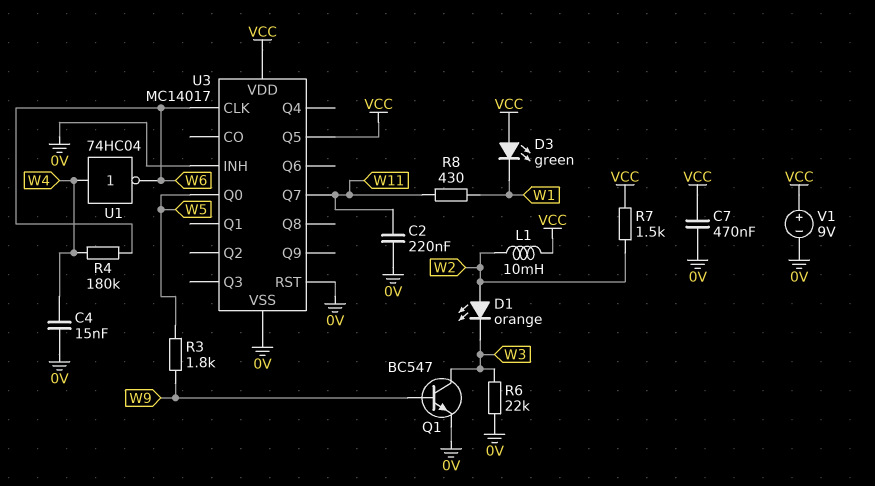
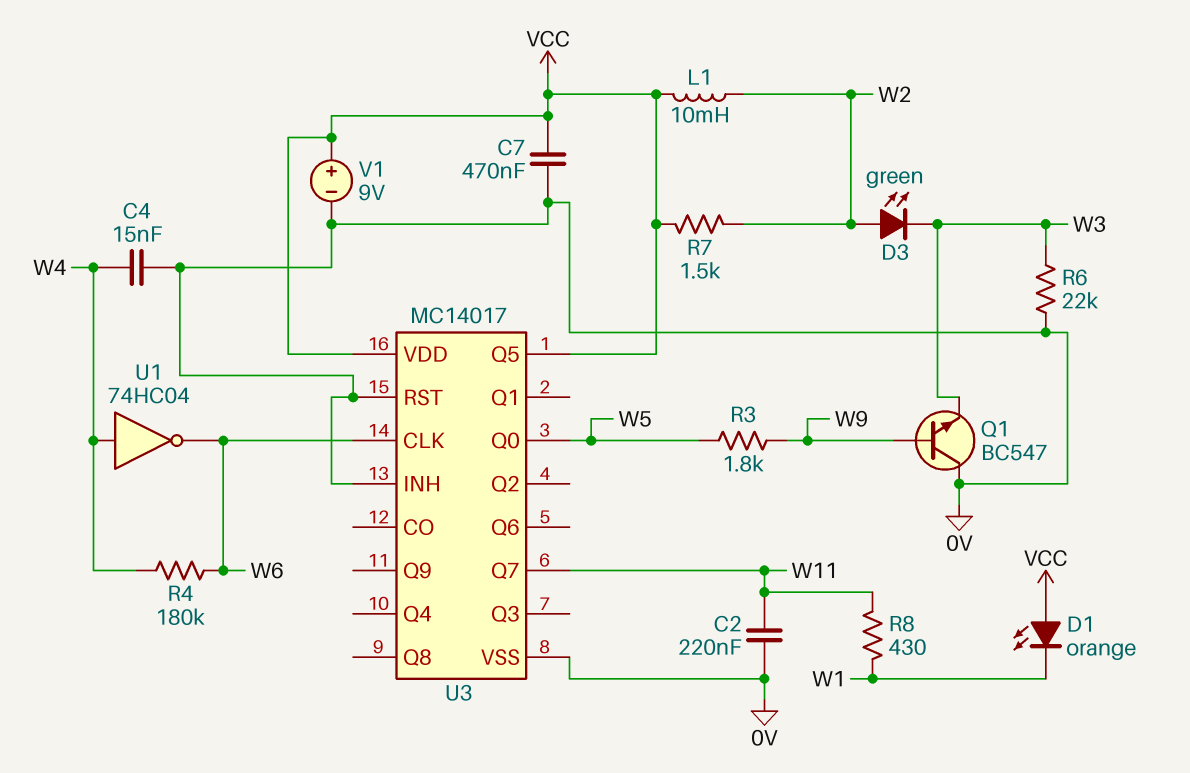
D1: LED orange (A W2, K W3) -> LED orange (A VCC, K W1)
D3: LED green (A VCC, K W1) -> LED green (A W2, K W3)
Q1: NPN BC547 (B W9, C W3, E 0V) -> NPN BC547 (B W9, C 0V, E W3)

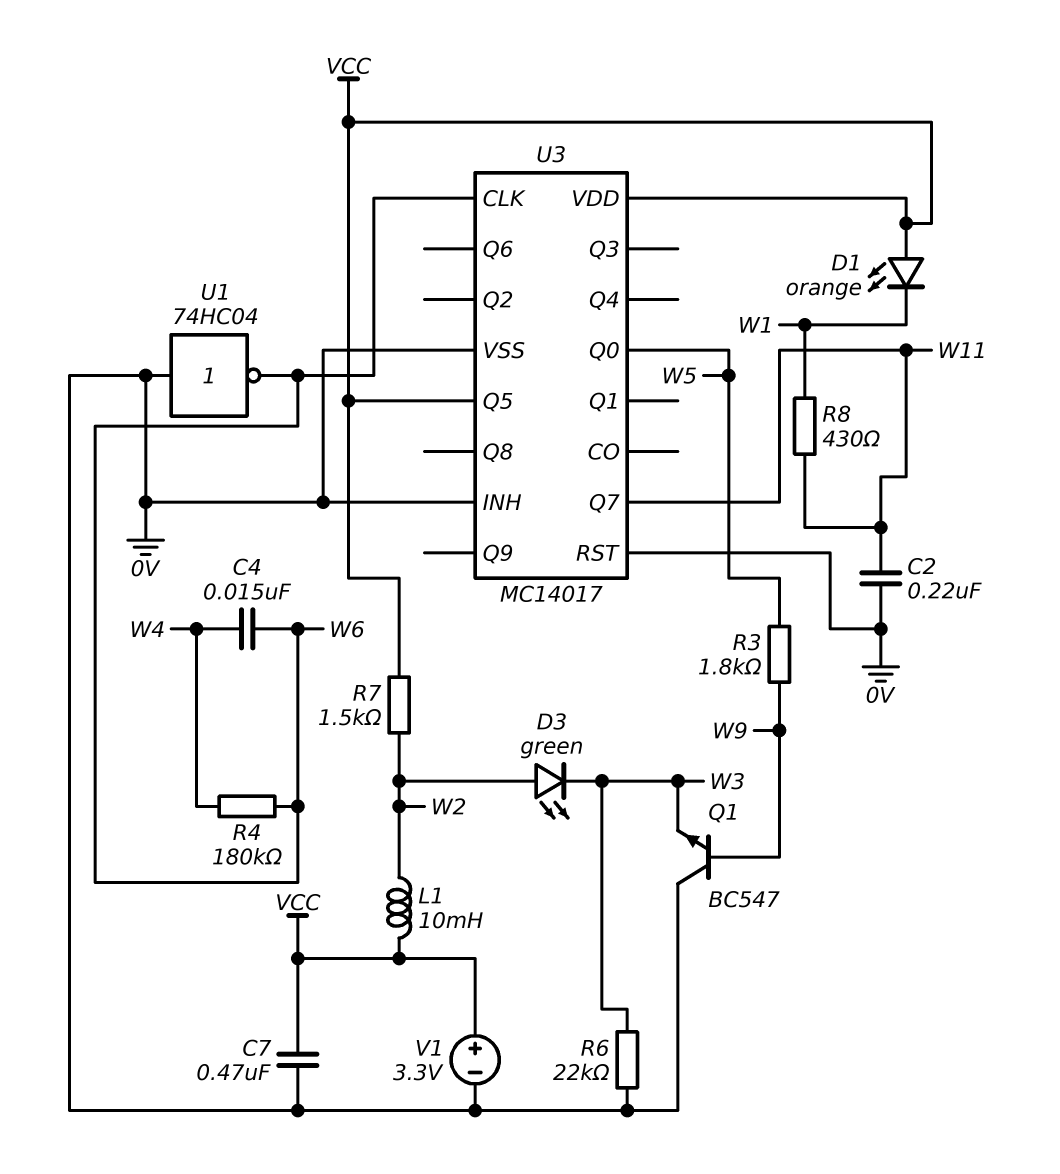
C4: 15nF (0V, W4) -> 15nF (W4, W6)
U1: NOT 74HC04 (in W4, out W6) -> NOT 74HC04 (in 0V, out W6)
V1: 9V (plus VCC, minus 0V) -> 3.3V (plus VCC, minus 0V)

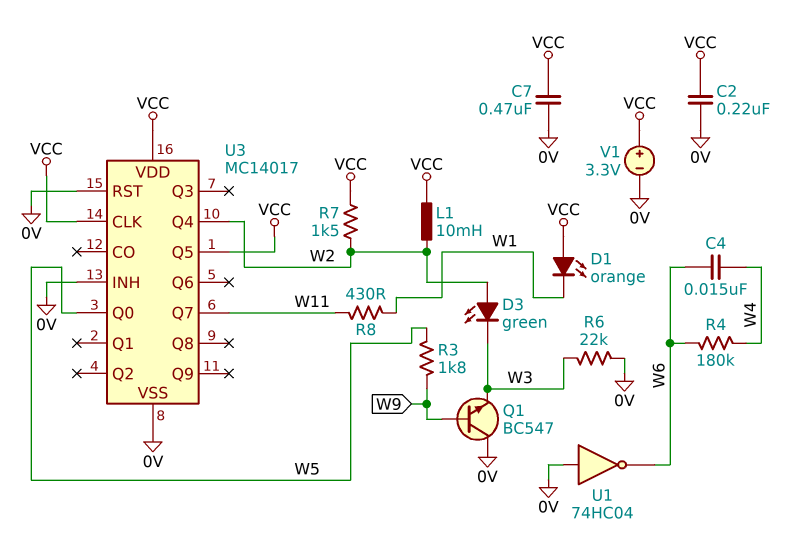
C2: 220nF (0V, W11) -> 220nF (0V, VCC)
U3 pin CLK: W6 -> VCC
U3 pin Q4: none -> W2

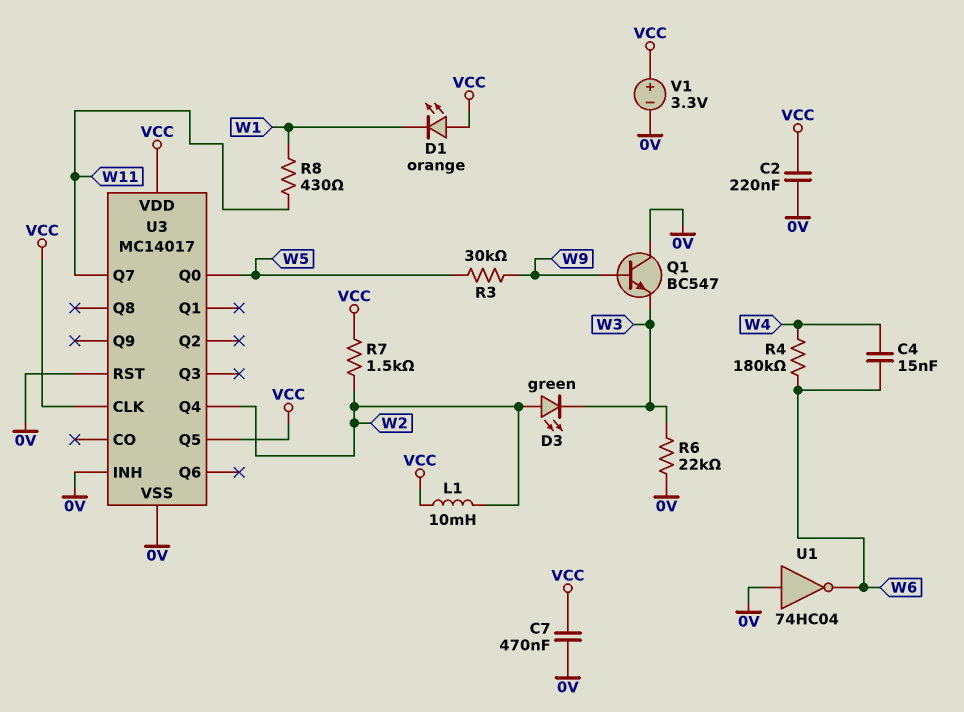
R3: 1.8k (W5, W9) -> 30k (W5, W9)

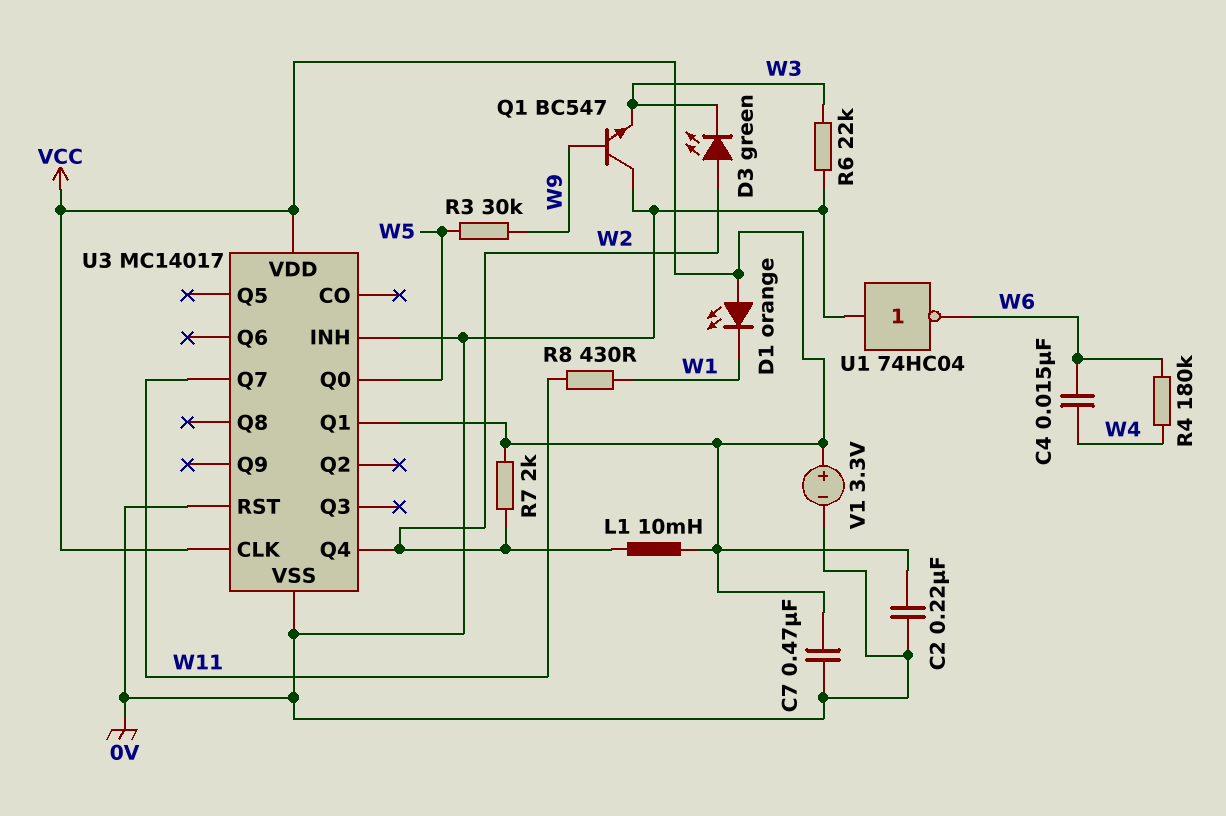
R7: 1.5k (VCC, W2) -> 2k (VCC, W2)
U3 pin Q1: none -> VCC
U3 pin Q5: VCC -> none

